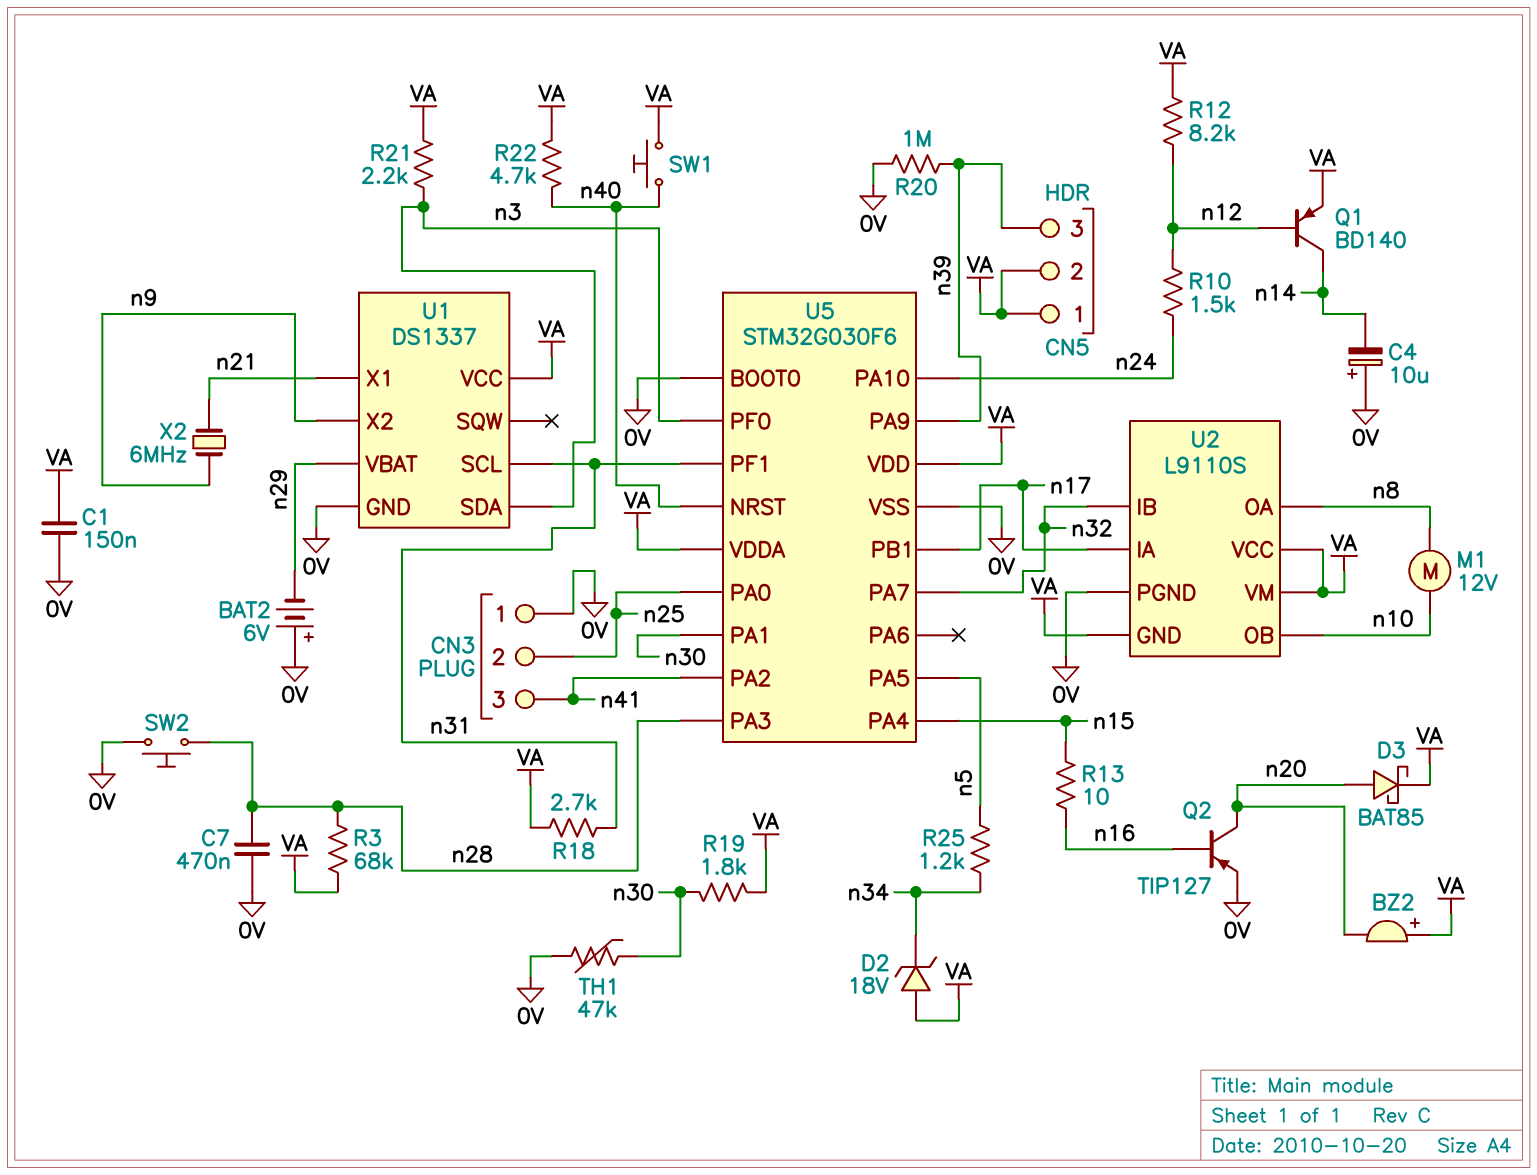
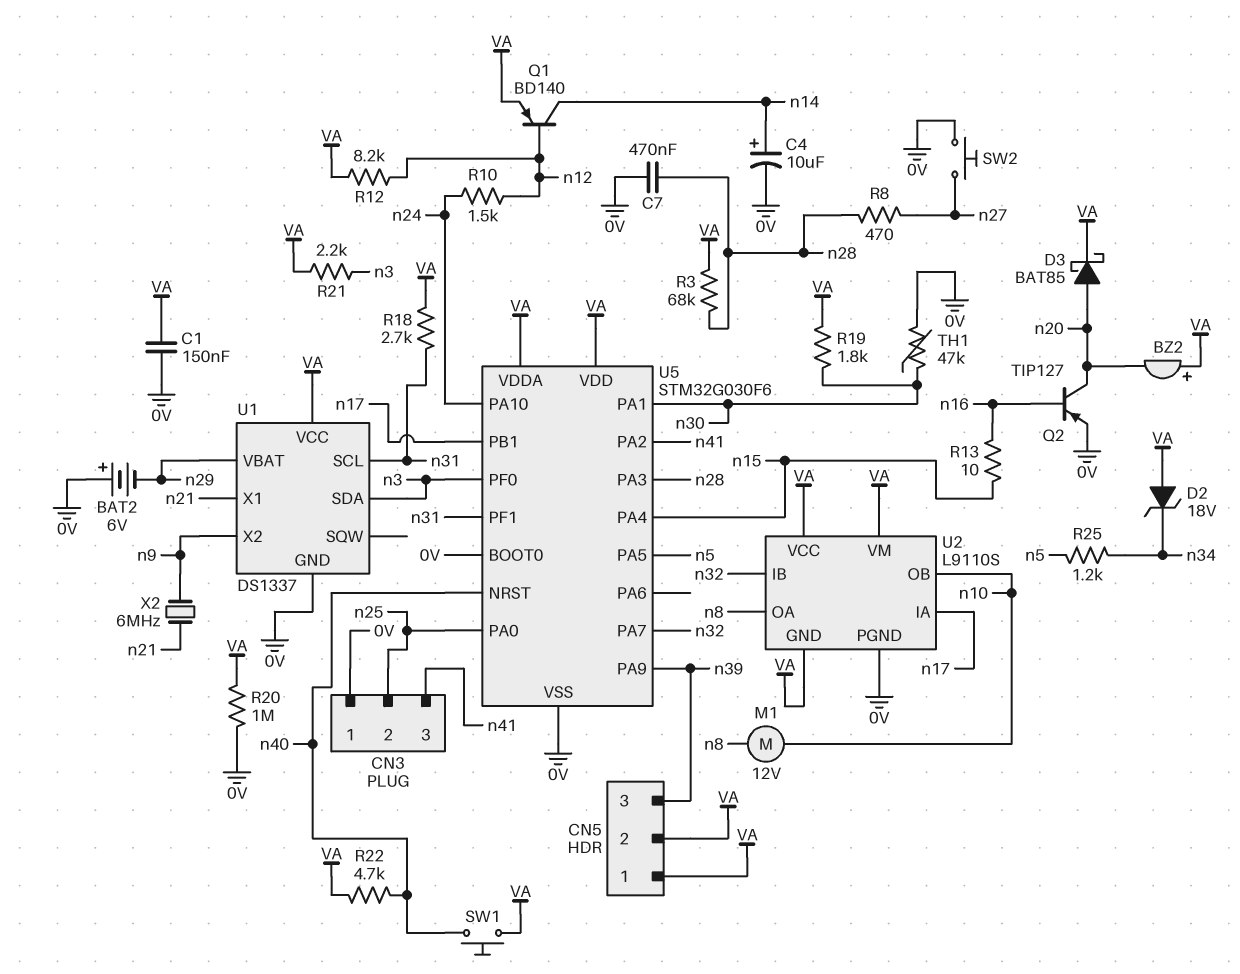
C4: 10uF (plus 0V, minus n14) -> 10uF (plus n14, minus 0V)
R8: none -> 470 (n27, n28)
R20: 1M (0V, n39) -> 1M (0V, VA)
SW2: button (0V, n28) -> button (0V, n27)

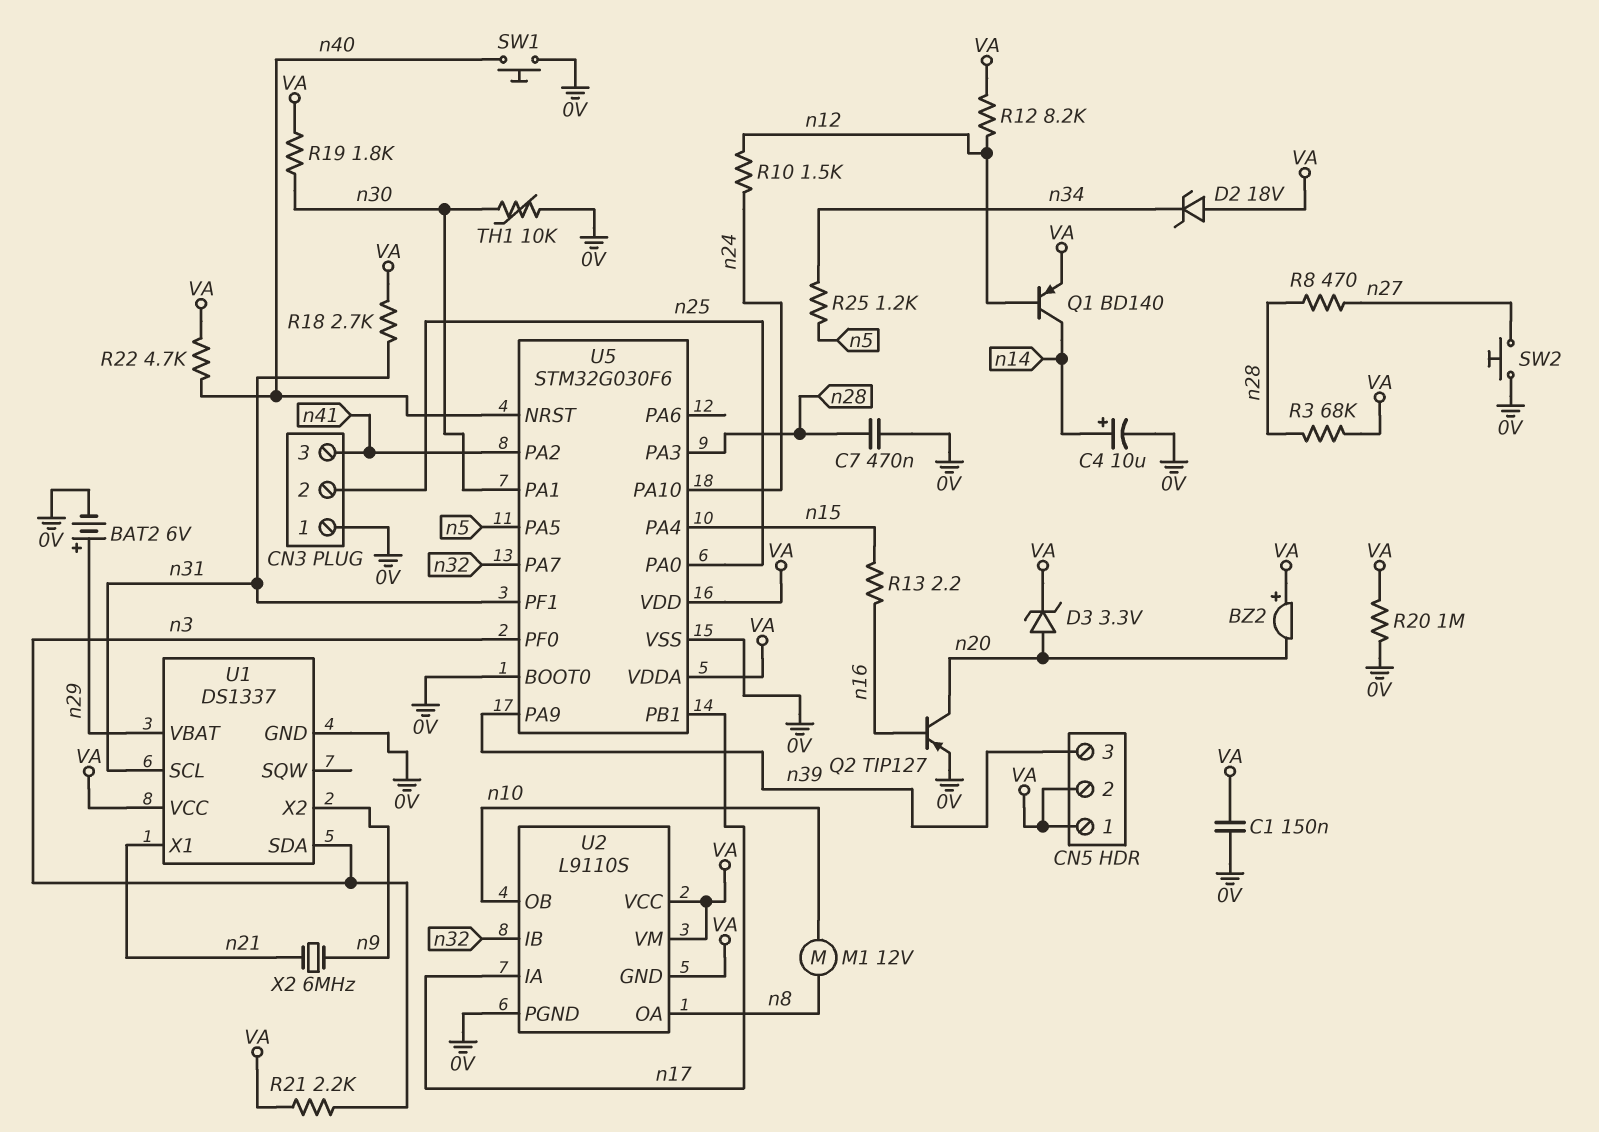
BAT2: 6V (plus 0V, minus n29) -> 6V (plus n29, minus 0V)
D3: schottky BAT85 (A n20, K VA) -> zener 3.3V (A n20, K VA)
R13: 10 (n15, n16) -> 2.2 (n15, n16)
SW1: button (VA, n40) -> button (0V, n40)
TH1: 47k (0V, n30) -> 10k (0V, n30)

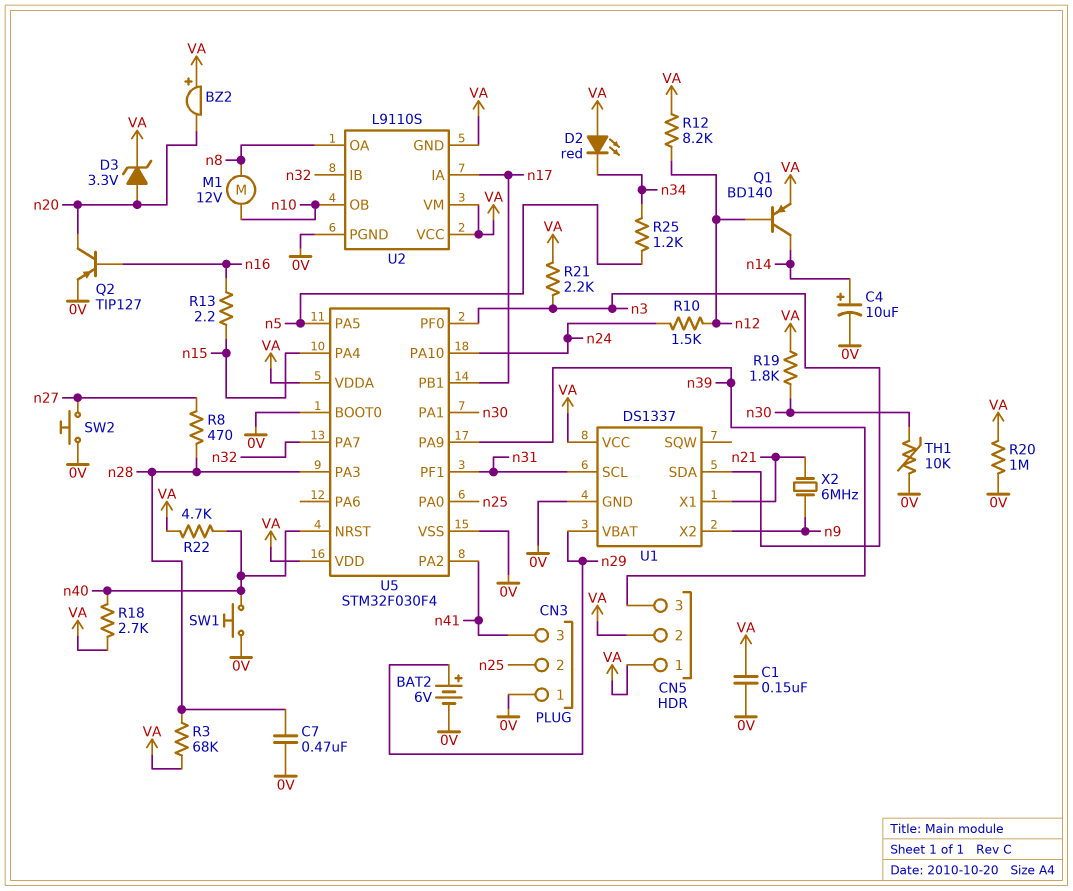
D2: zener 18V (A VA, K n34) -> LED red (A VA, K n34)
R18: 2.7k (VA, n31) -> 2.7k (VA, n40)
U5: STM32G030F6 -> STM32F030F4

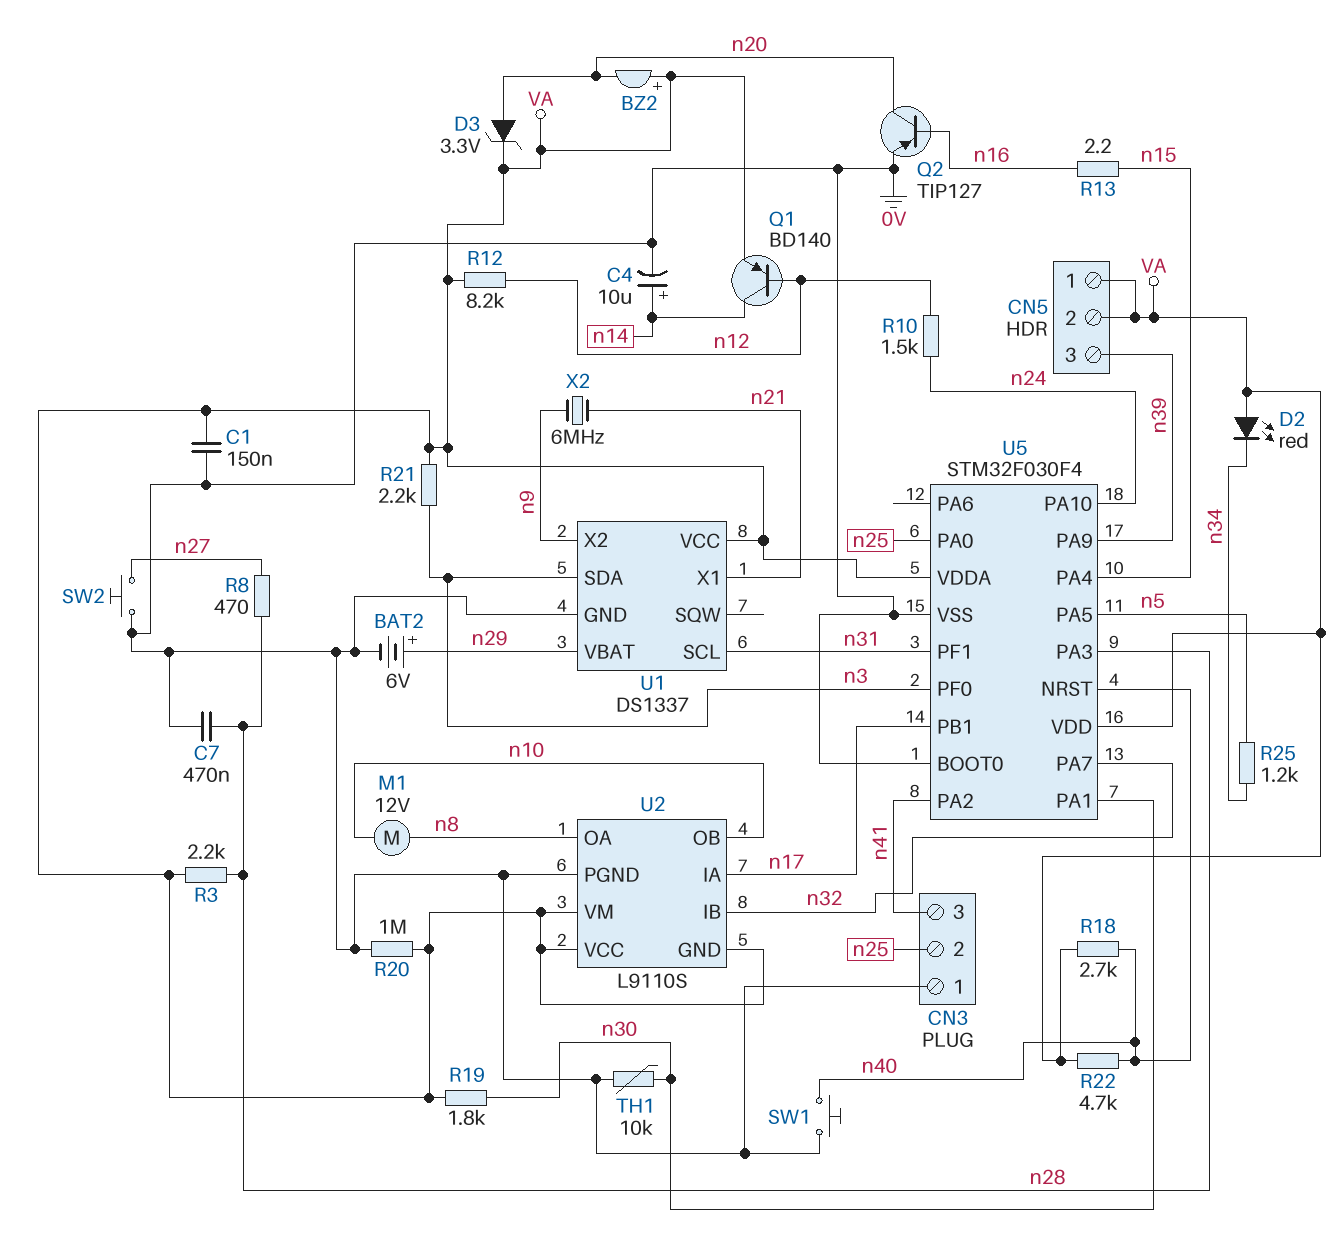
R3: 68k (VA, n28) -> 2.2k (VA, n28)

